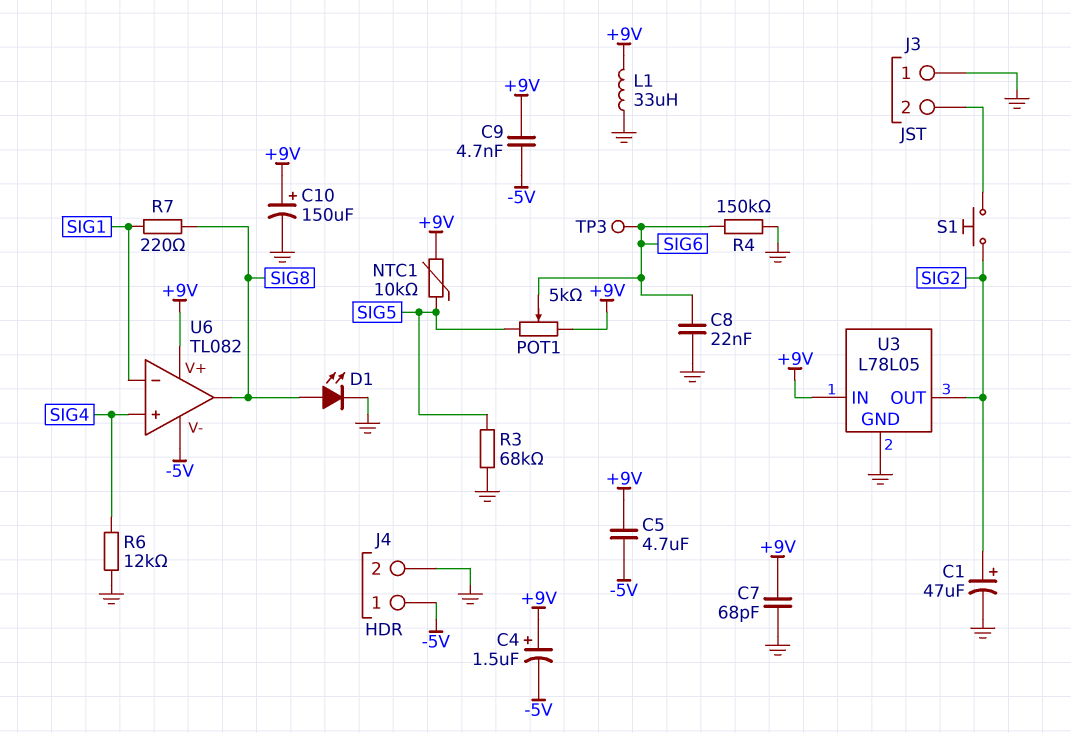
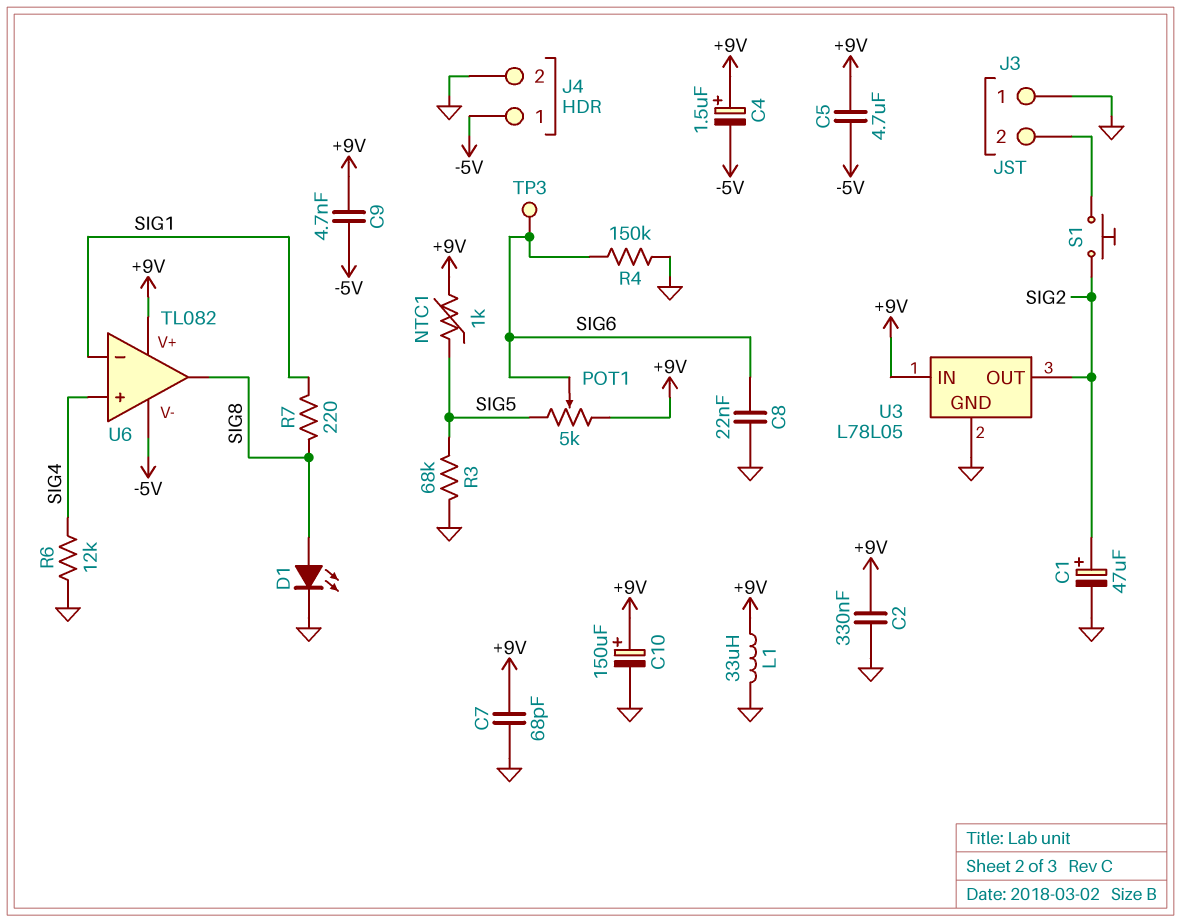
C2: none -> 330nF (+9V, GND)
NTC1: 10k (+9V, SIG5) -> 1k (+9V, SIG5)

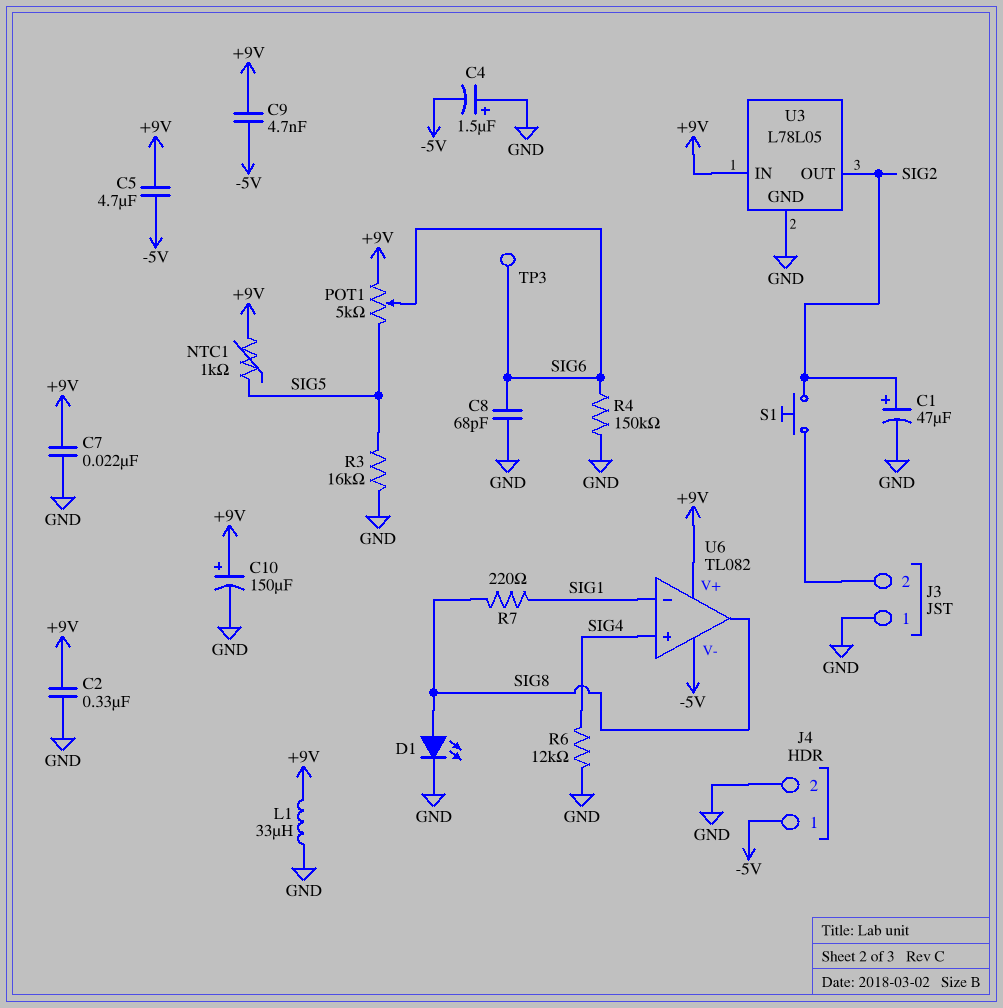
C4: 1.5uF (plus +9V, minus -5V) -> 1.5uF (plus GND, minus -5V)
C7: 68pF (+9V, GND) -> 22nF (+9V, GND)
C8: 22nF (GND, SIG6) -> 68pF (GND, SIG6)
R3: 68k (GND, SIG5) -> 16k (GND, SIG5)

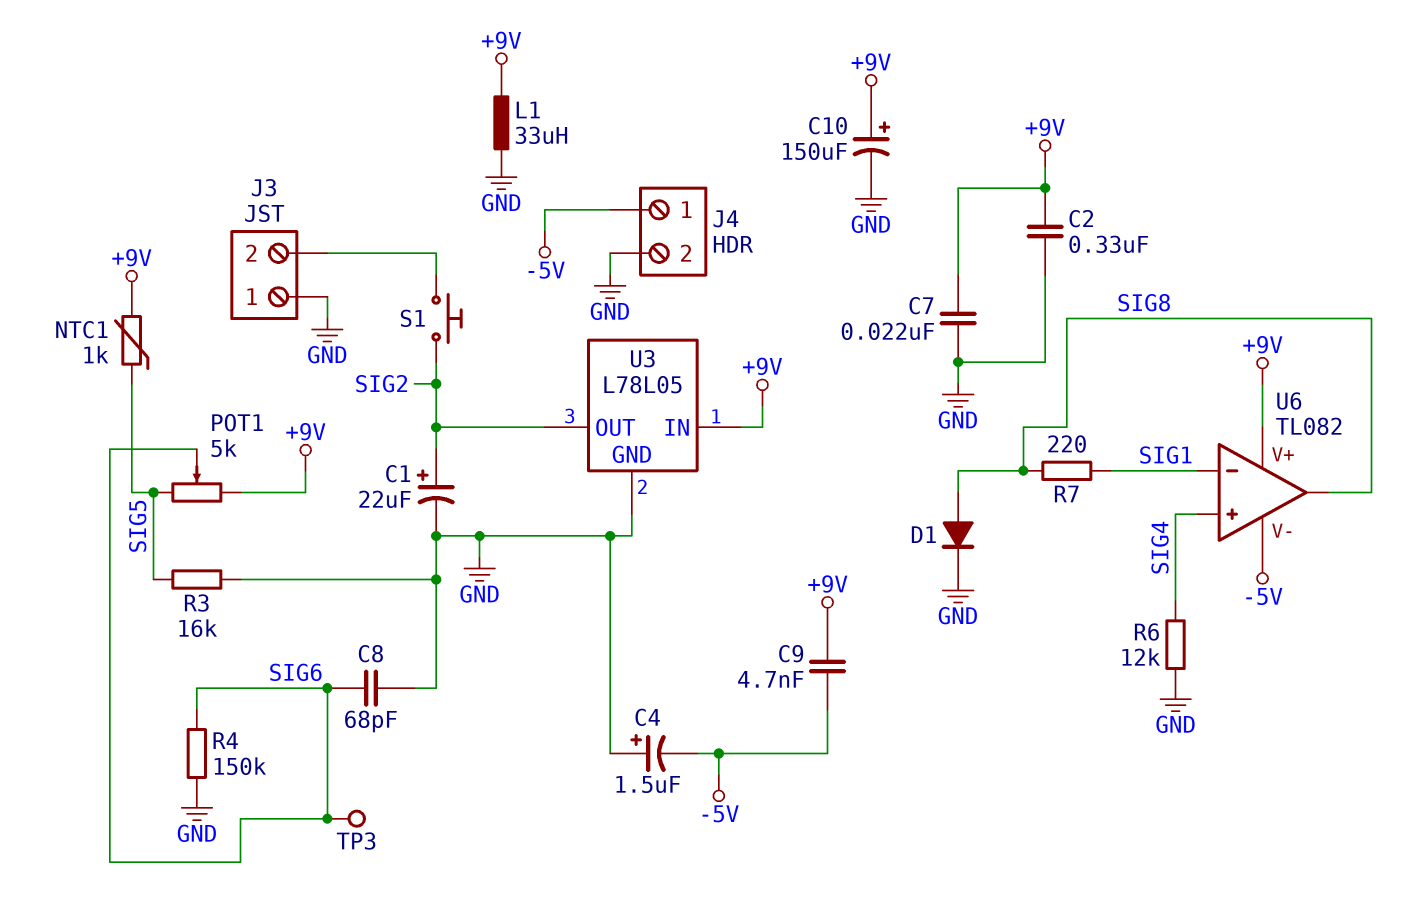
C1: 47uF (plus SIG2, minus GND) -> 22uF (plus SIG2, minus GND)
C5: 4.7uF (+9V, -5V) -> none
D1: LED (A SIG8, K GND) -> diode (A SIG8, K GND)

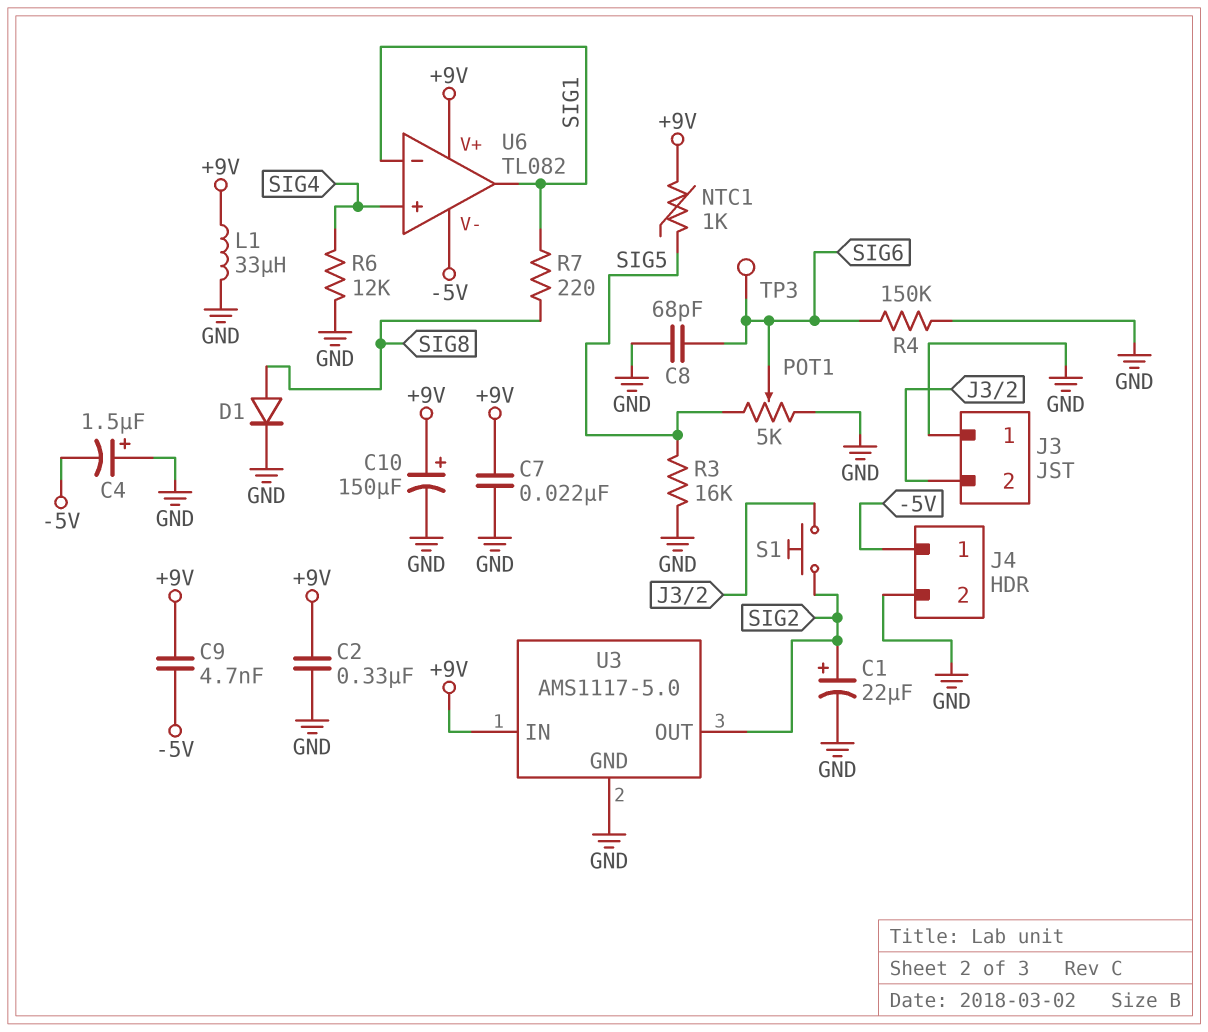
POT1: 5k (+9V, SIG5, wiper SIG6) -> 5k (GND, SIG5, wiper SIG6)
U3: L78L05 -> AMS1117-5.0
U6 pin out: SIG8 -> SIG1

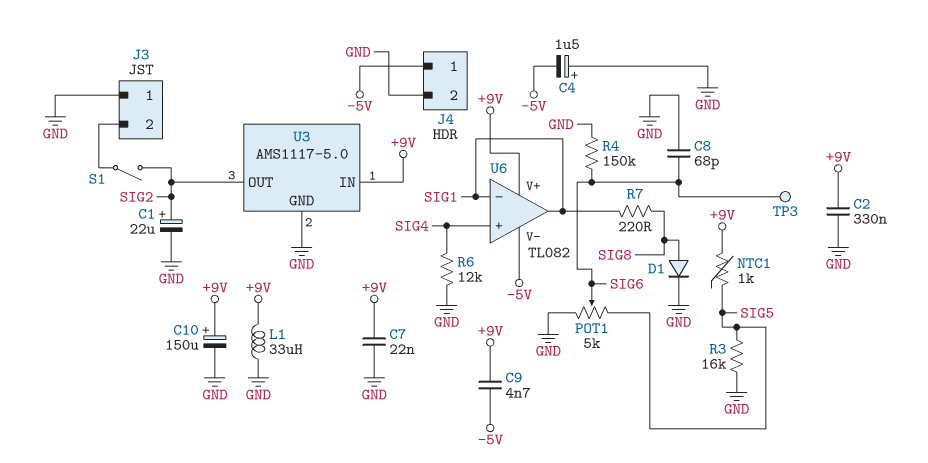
S1: button (J3/2, SIG2) -> switch (J3/2, SIG2)

